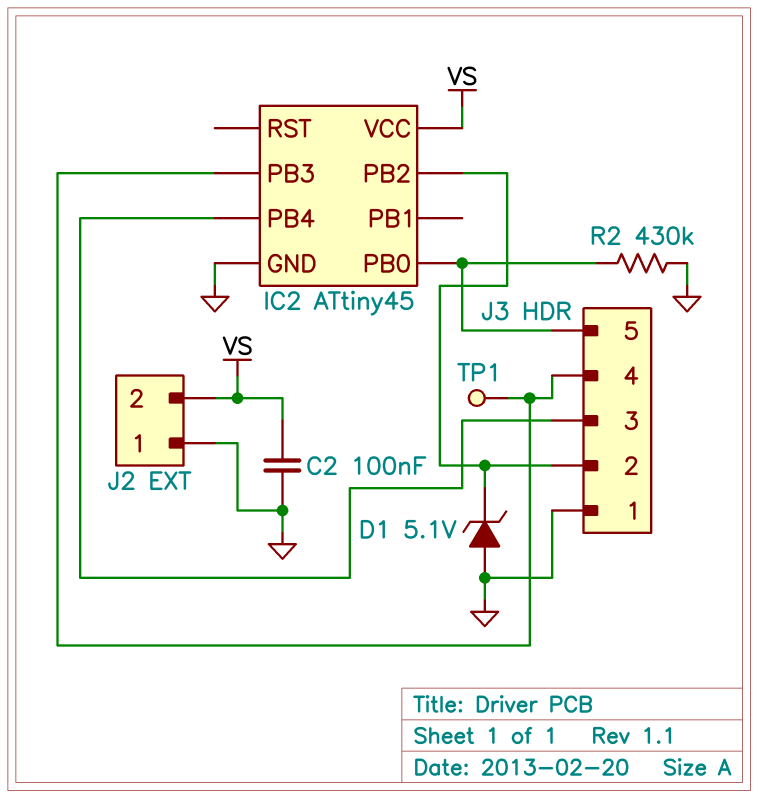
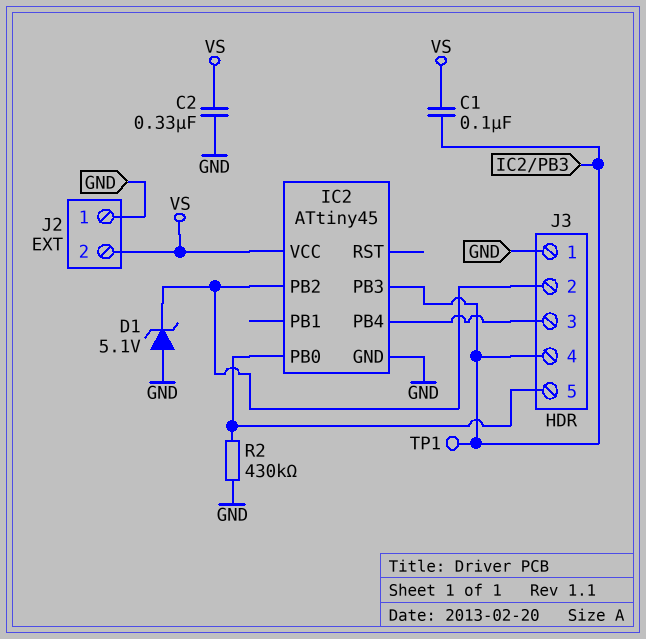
C1: none -> 100nF (IC2/PB3, VS)
C2: 100nF (GND, VS) -> 330nF (GND, VS)

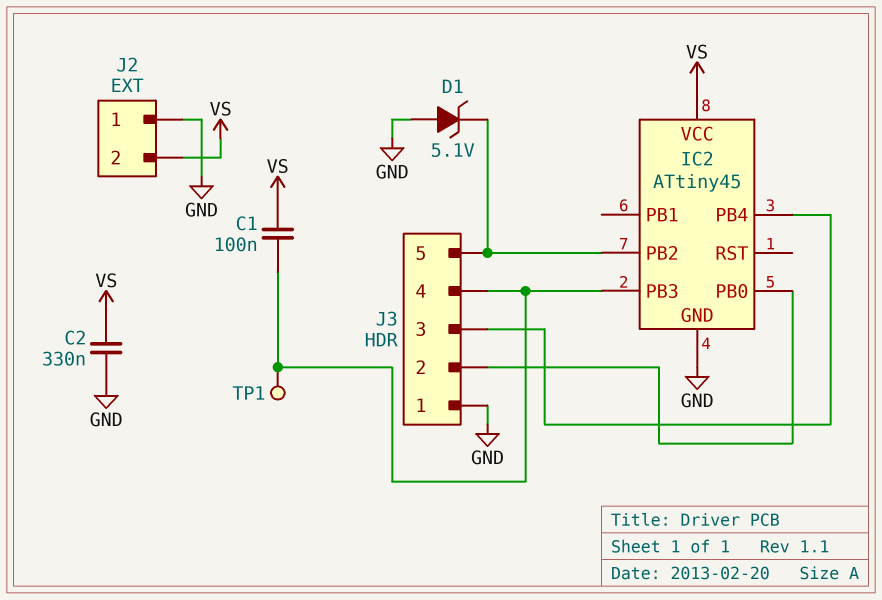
J3 pin 2: IC2/PB2 -> IC2/PB0
J3 pin 5: IC2/PB0 -> IC2/PB2
R2: 430k (GND, IC2/PB0) -> none

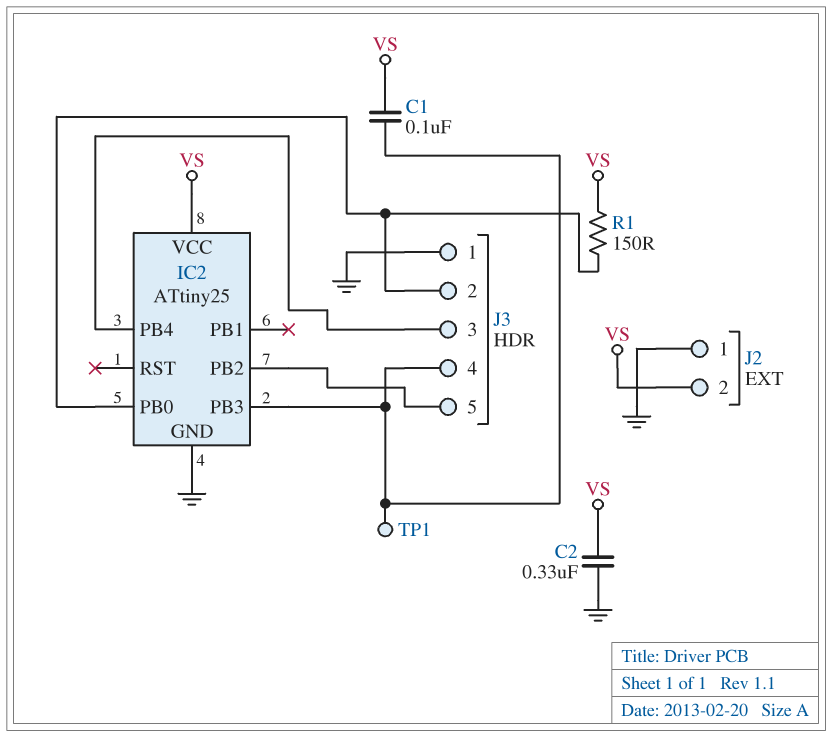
D1: zener 5.1V (A GND, K IC2/PB2) -> none
IC2: ATtiny45 -> ATtiny25
R1: none -> 150 (IC2/PB0, VS)

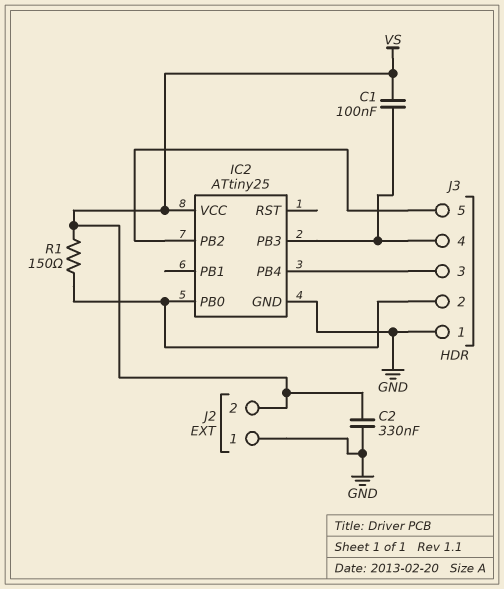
TP1: test point (IC2/PB3) -> none

